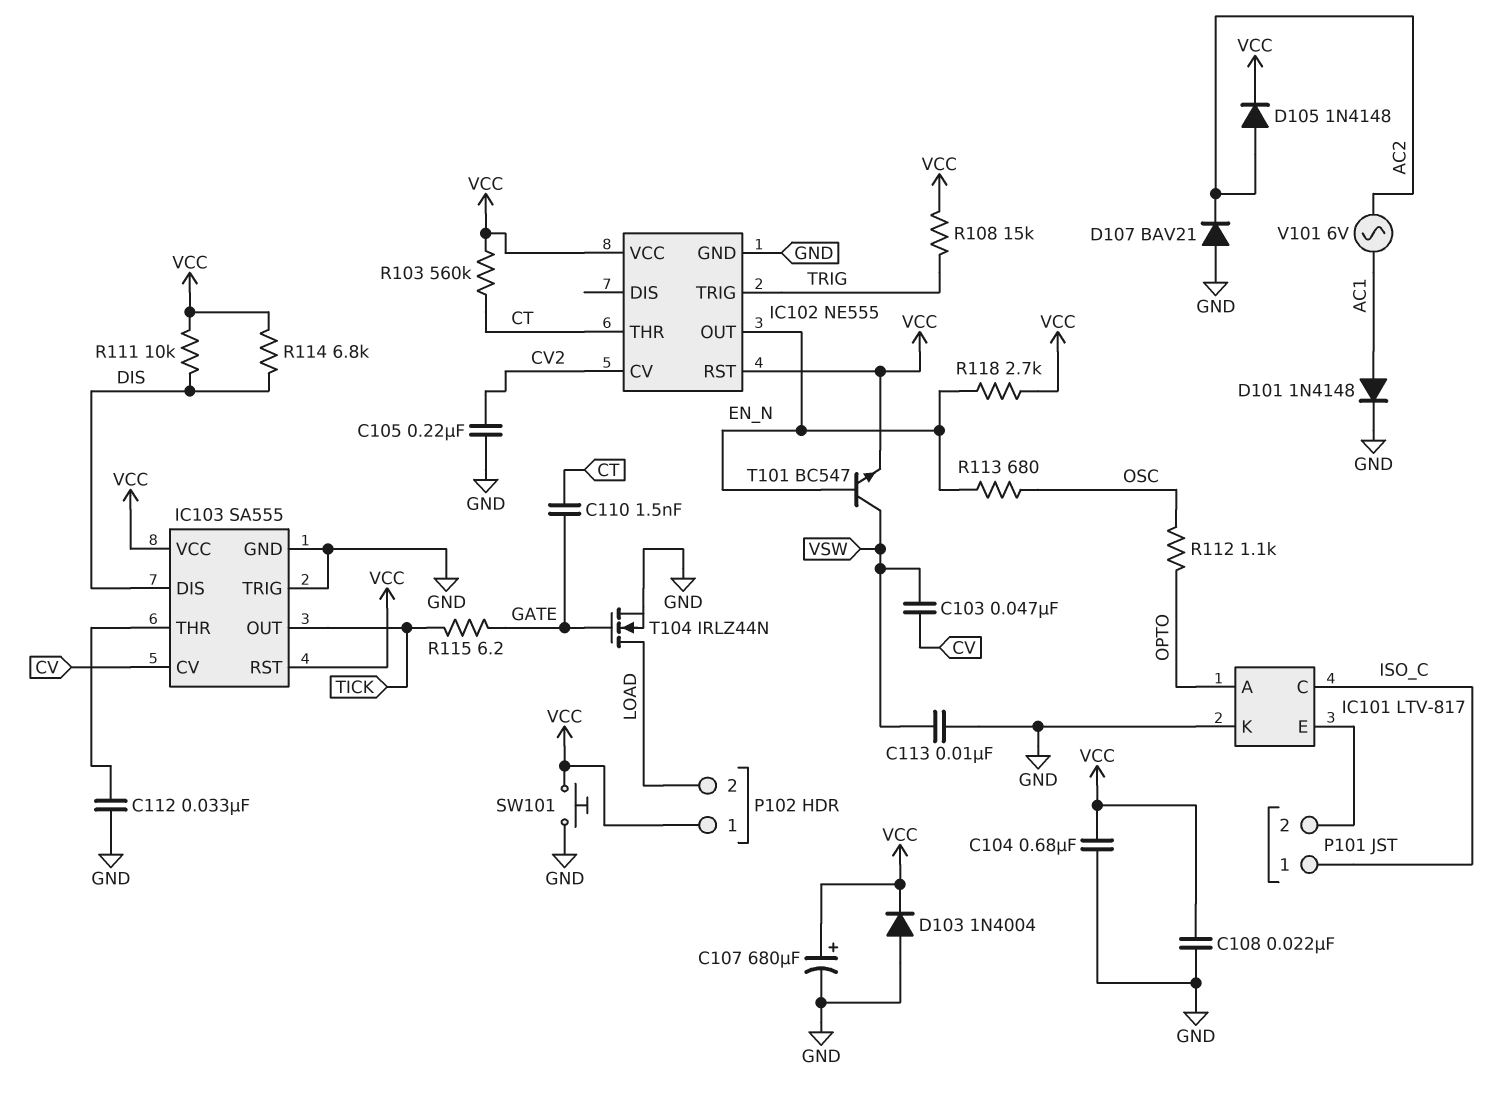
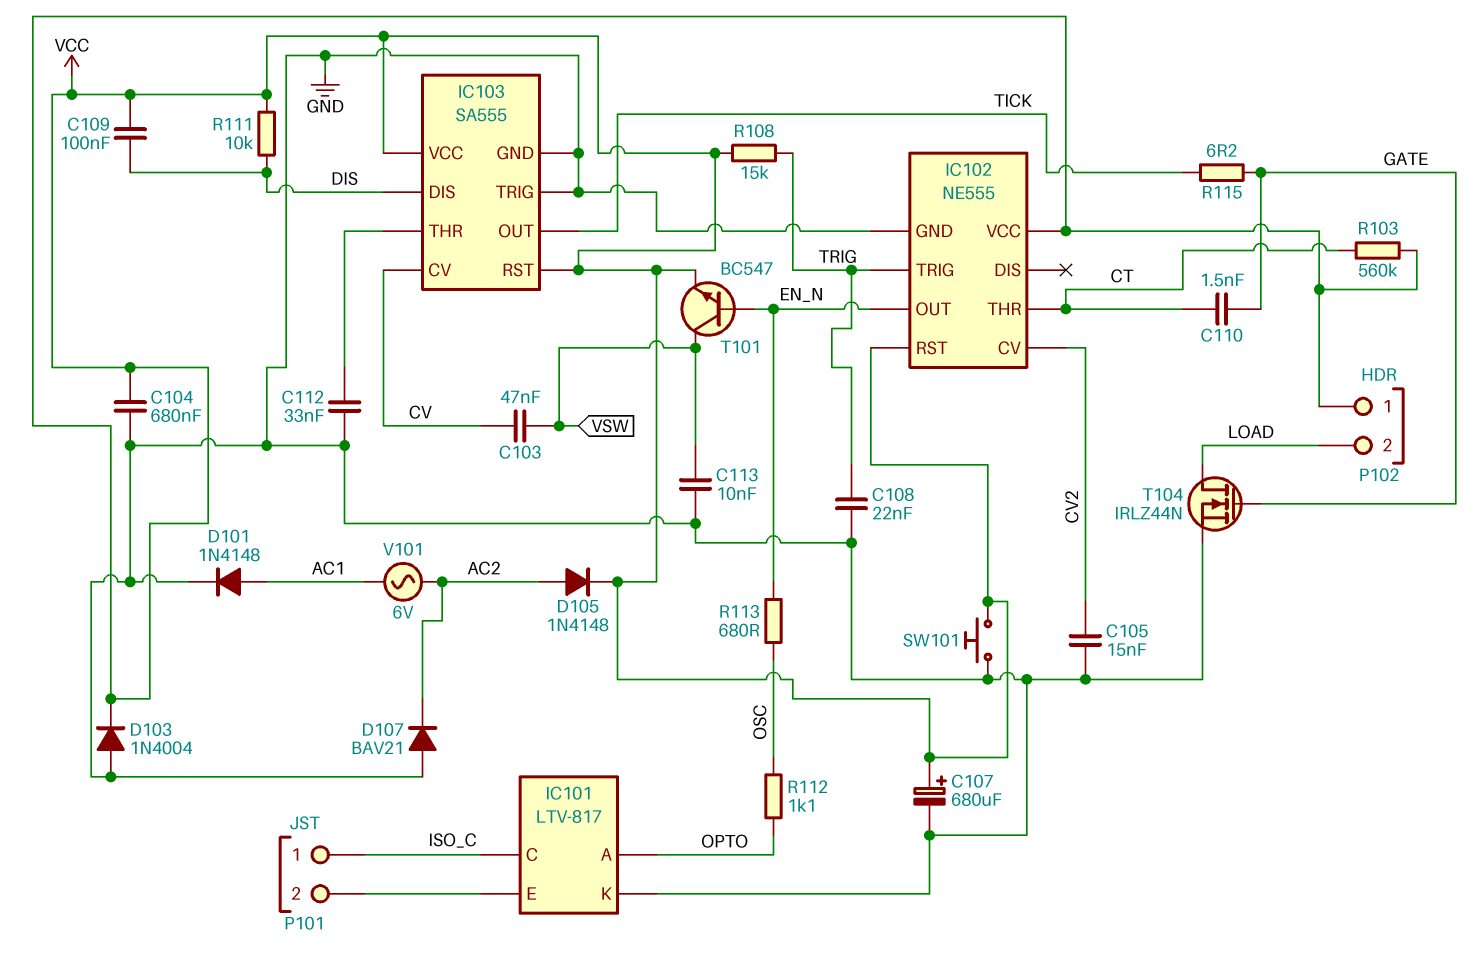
C105: 220nF (CV2, GND) -> 15nF (CV2, GND)
C108: 22nF (GND, VCC) -> 22nF (GND, TRIG)
C109: none -> 100nF (DIS, VCC)
R114: 6.8k (DIS, VCC) -> none
R118: 2.7k (EN_N, VCC) -> none

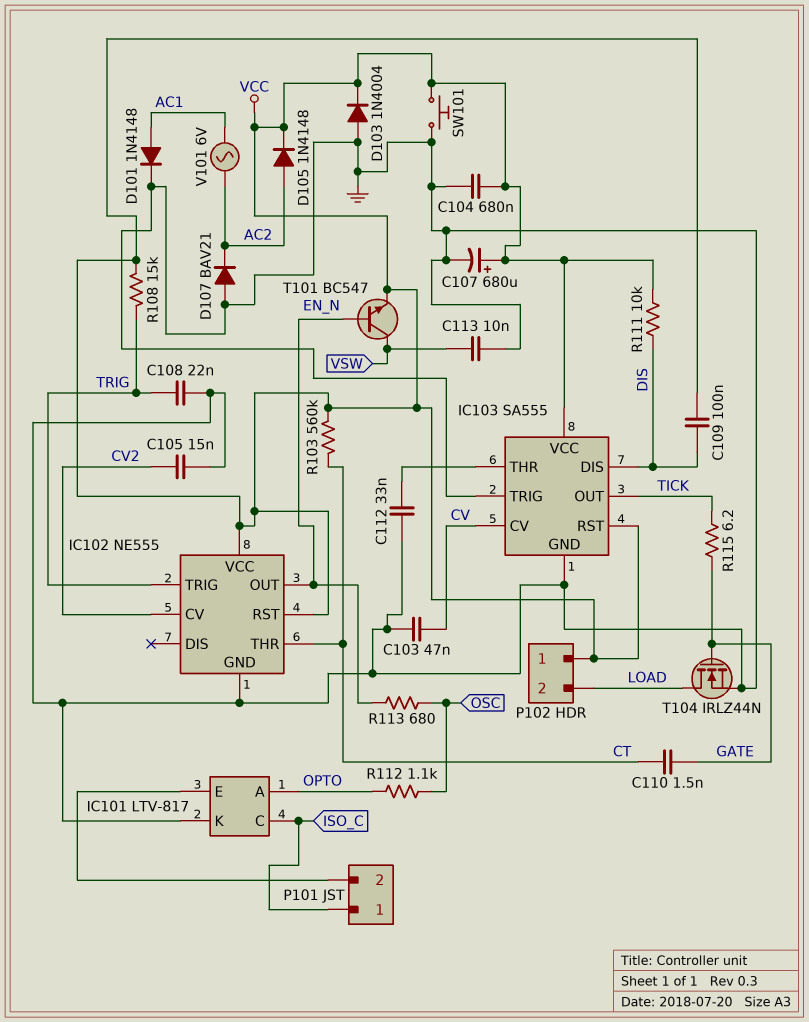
C103: 47nF (CV, VSW) -> 47nF (CV, GND)

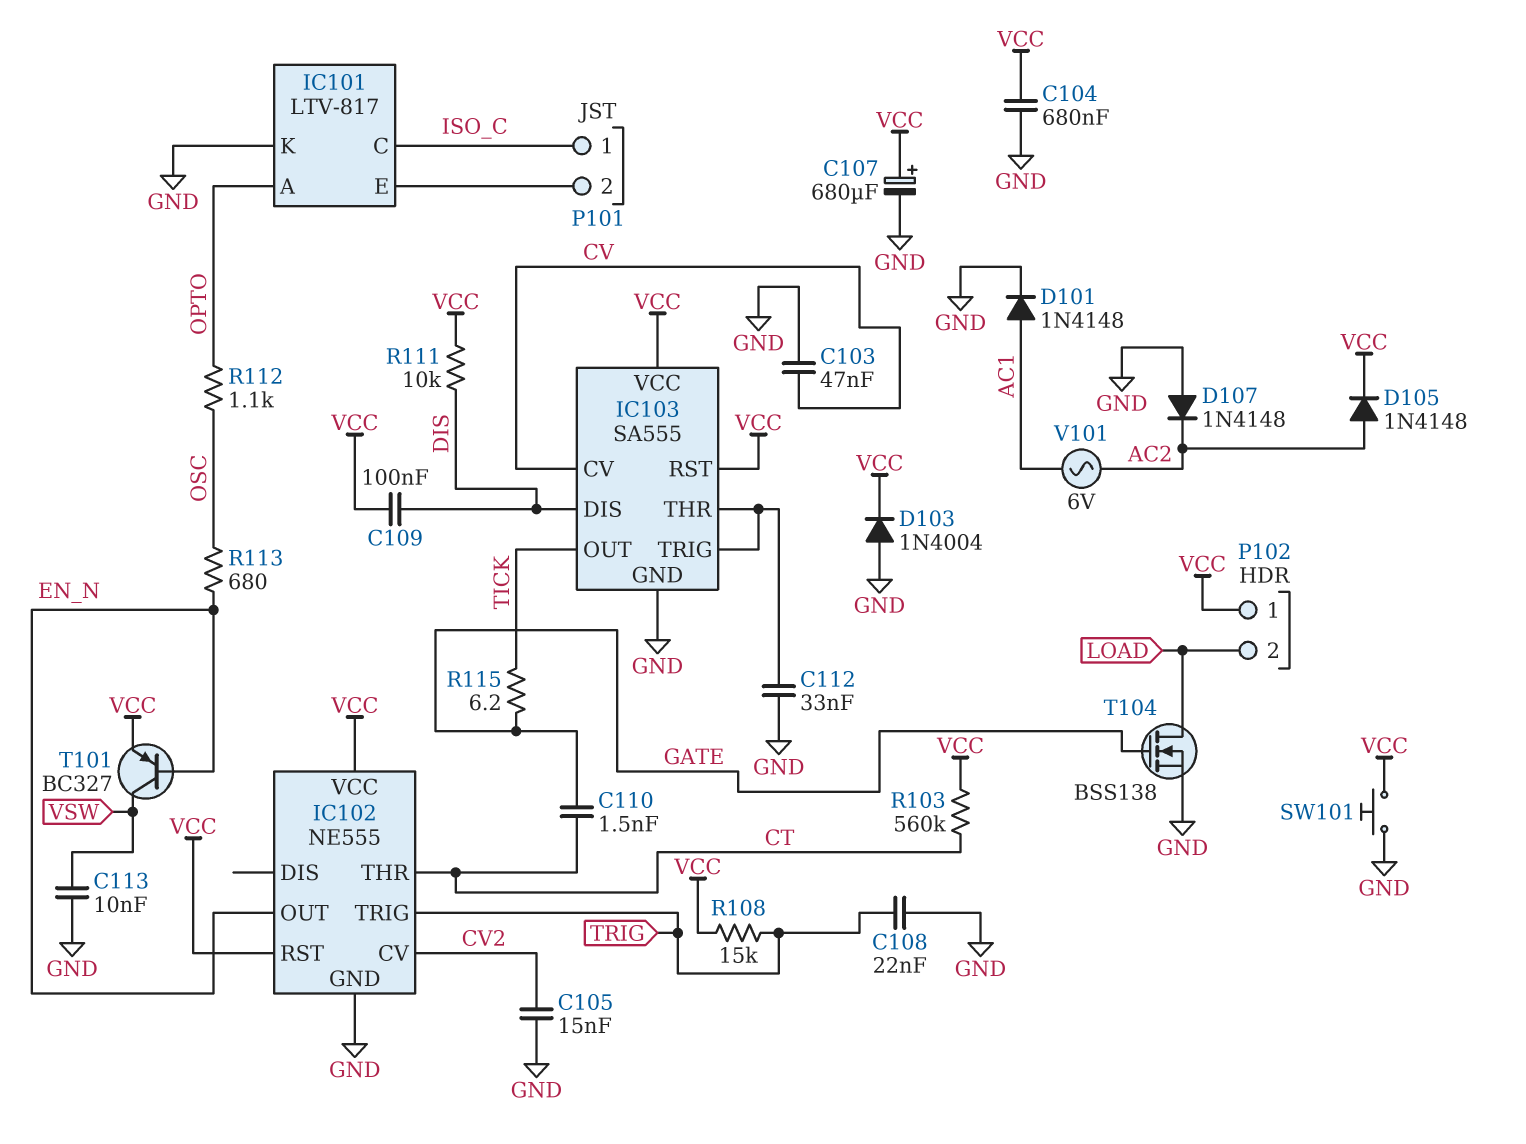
D107: diode BAV21 (A GND, K AC2) -> diode 1N4148 (A GND, K AC2)
IC103 pin TRIG: GND -> IC103/THR
T101: NPN BC547 (B EN_N, C VSW, E VCC) -> PNP BC327 (B EN_N, C VSW, E VCC)
T104: NMOS IRLZ44N (G GATE, D LOAD, S GND) -> NMOS BSS138 (G GATE, D LOAD, S GND)

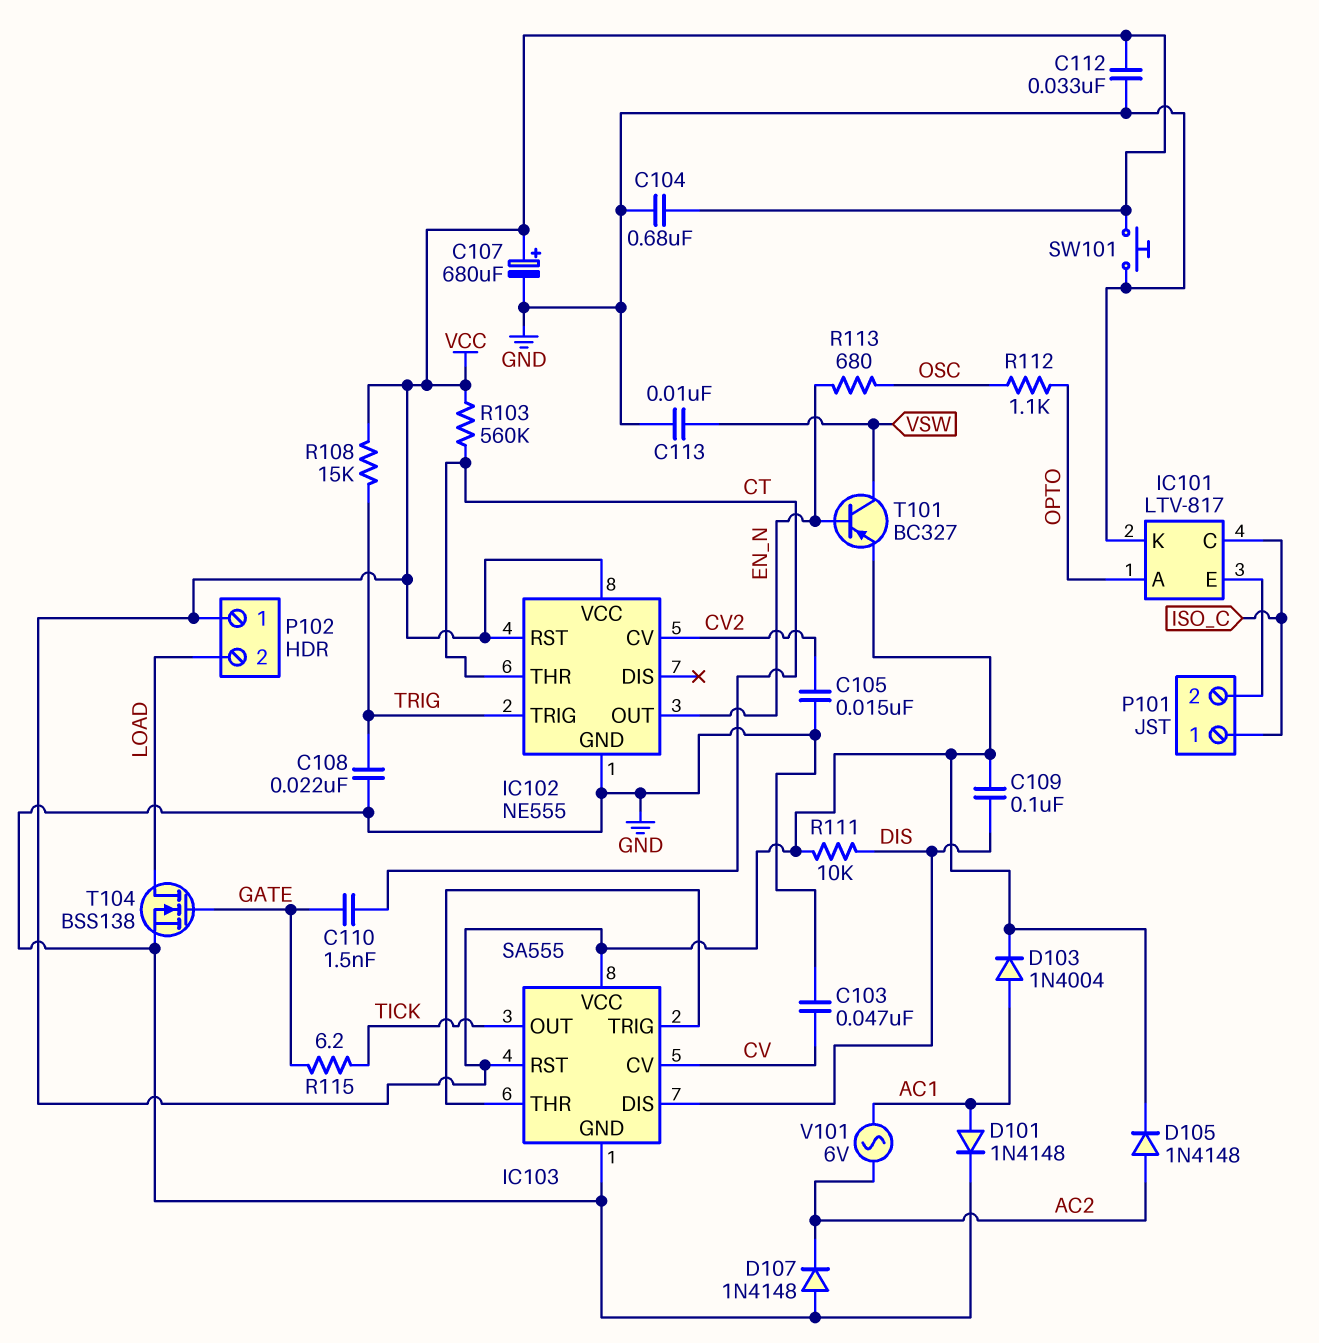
C112: 33nF (GND, IC103/THR) -> 33nF (GND, VCC)
D103: diode 1N4004 (A GND, K VCC) -> diode 1N4004 (A AC1, K VCC)

